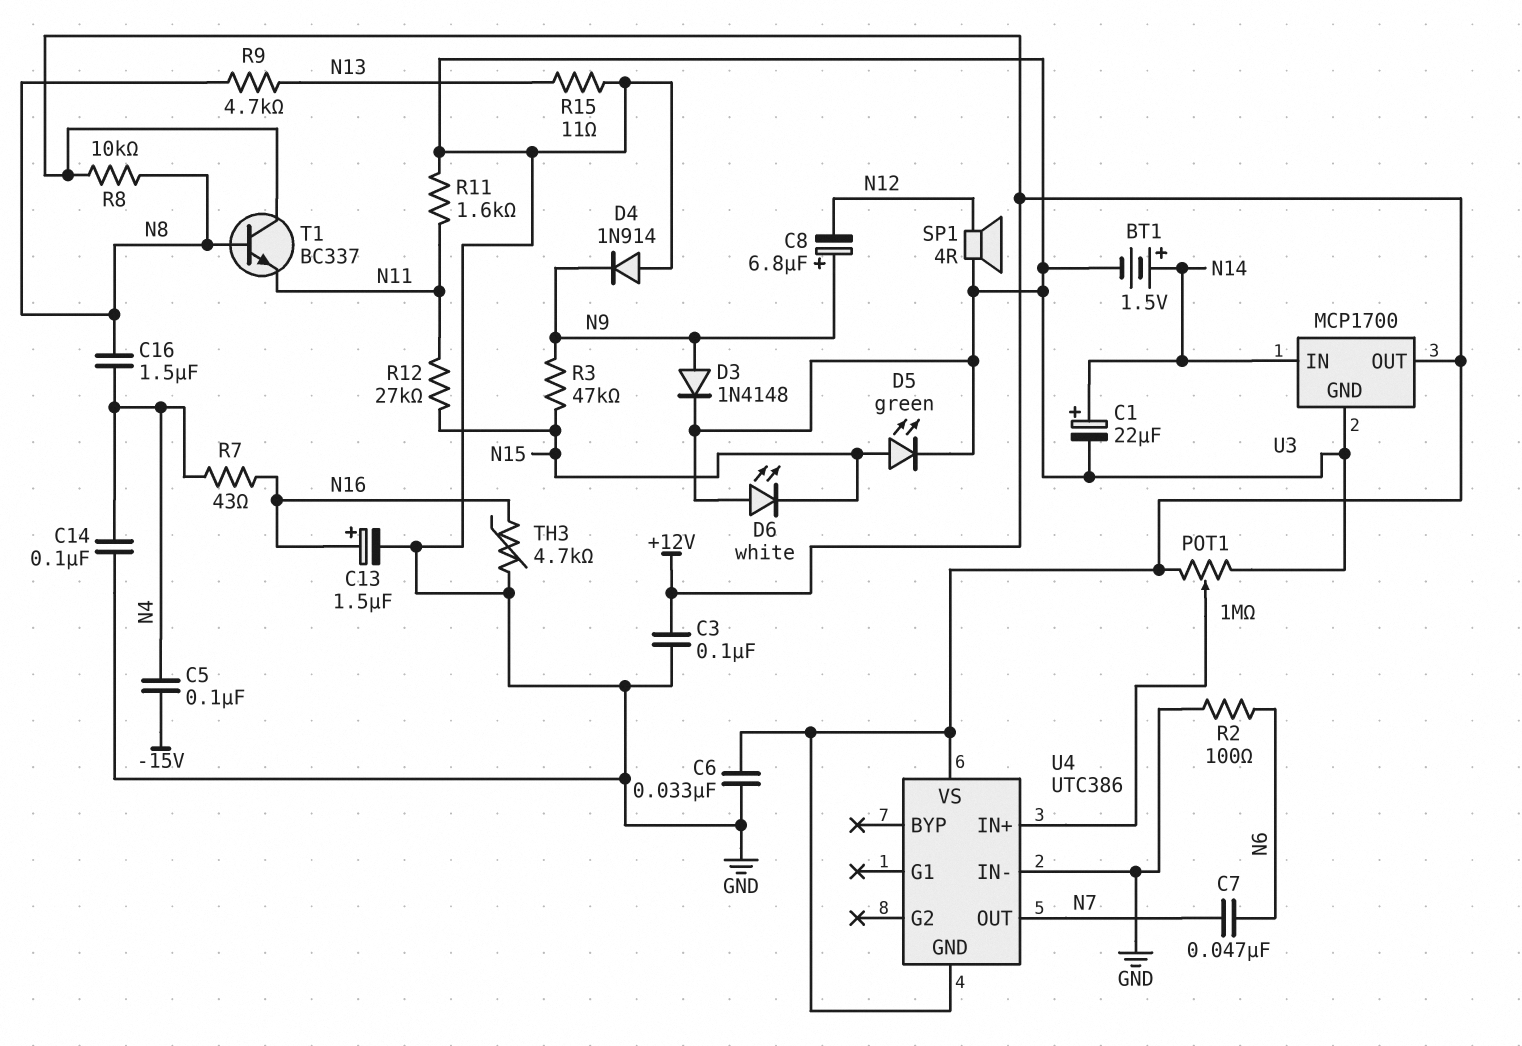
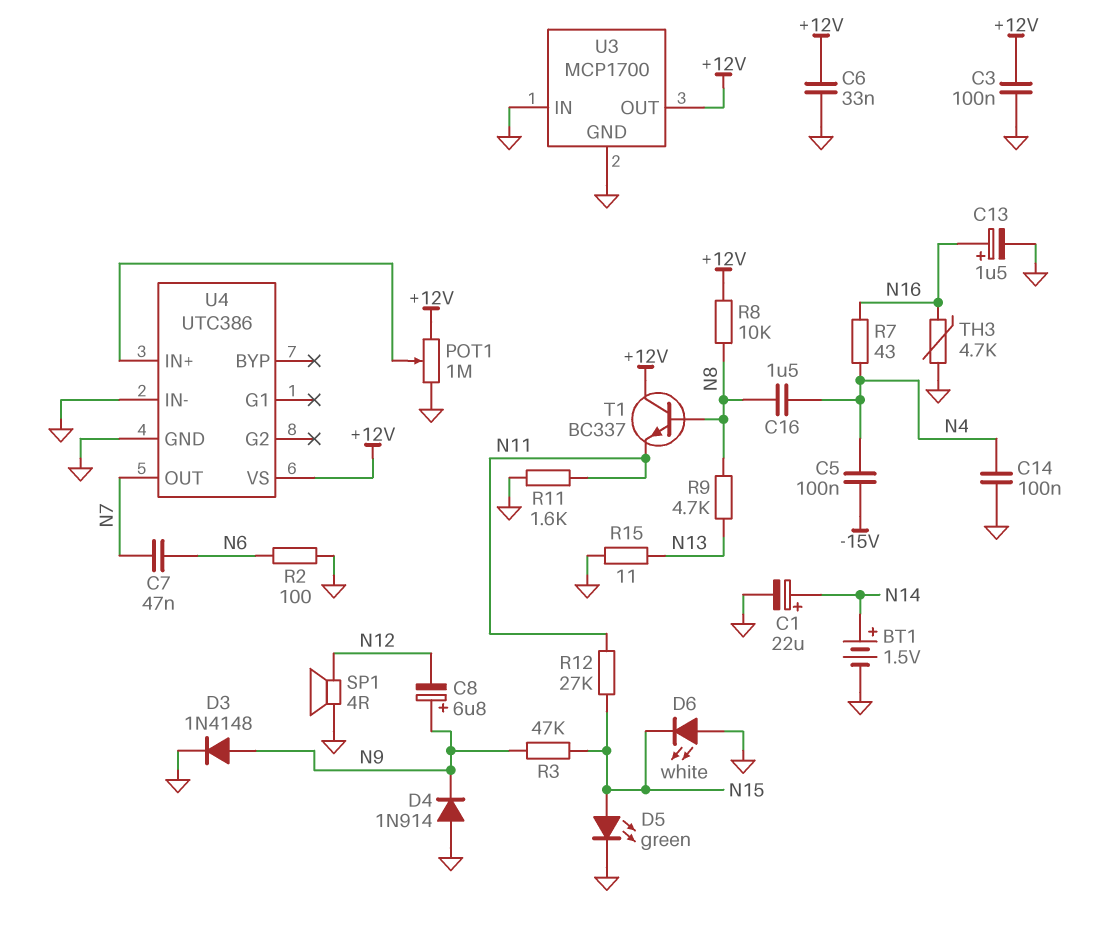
U3 pin IN: N14 -> GND
U4 pin GND: +12V -> GND

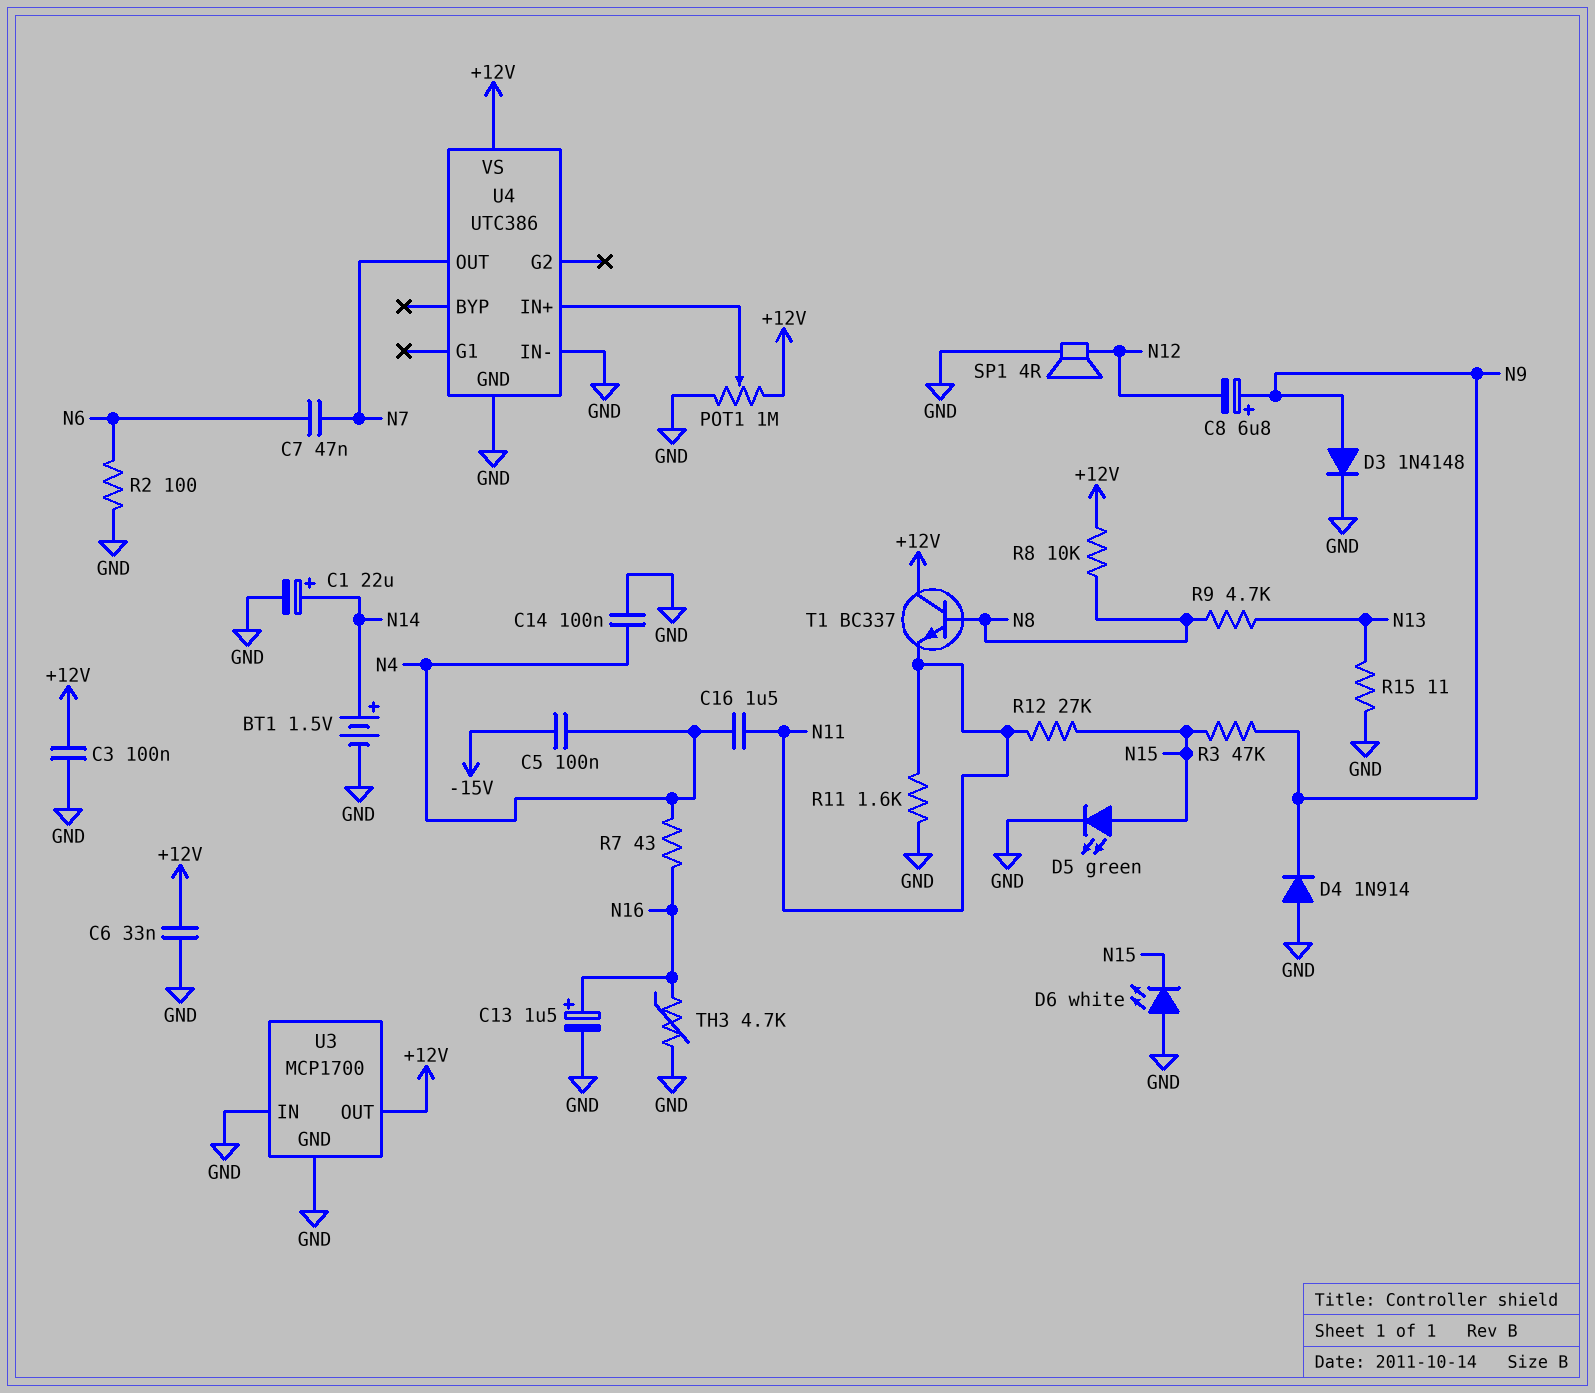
C16: 1.5uF (N4, N8) -> 1.5uF (N4, N11)

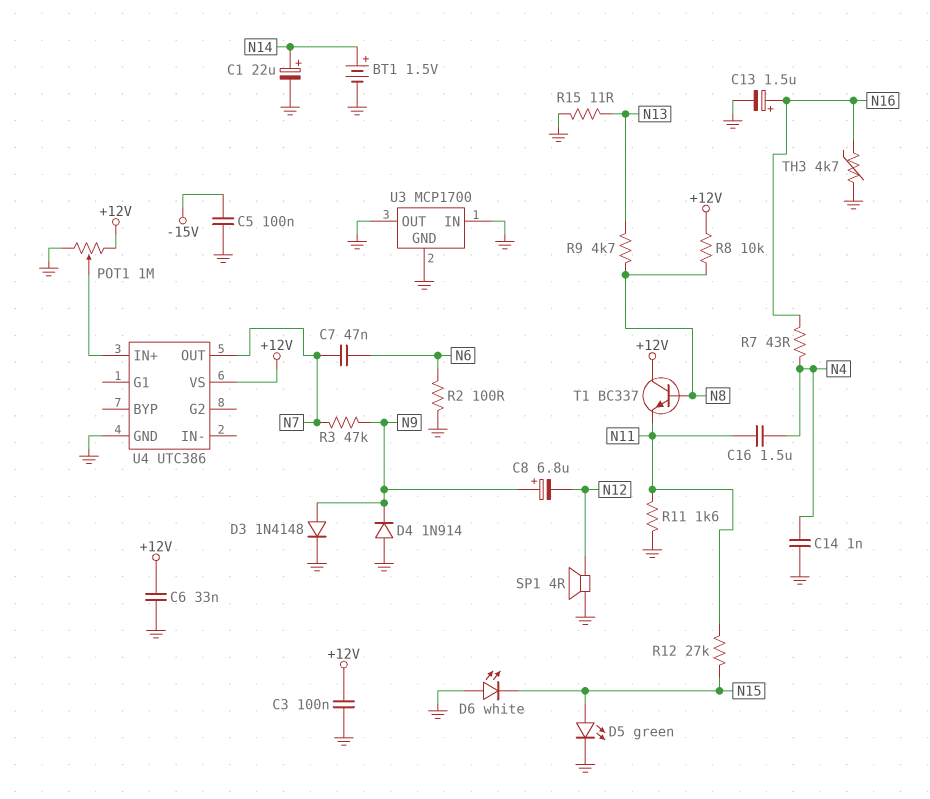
C5: 100nF (-15V, N4) -> 100nF (-15V, GND)
C14: 100nF (GND, N4) -> 1nF (GND, N4)
R3: 47k (N9, N15) -> 47k (N7, N9)
U3 pin OUT: +12V -> GND
U4 pin IN-: GND -> none

